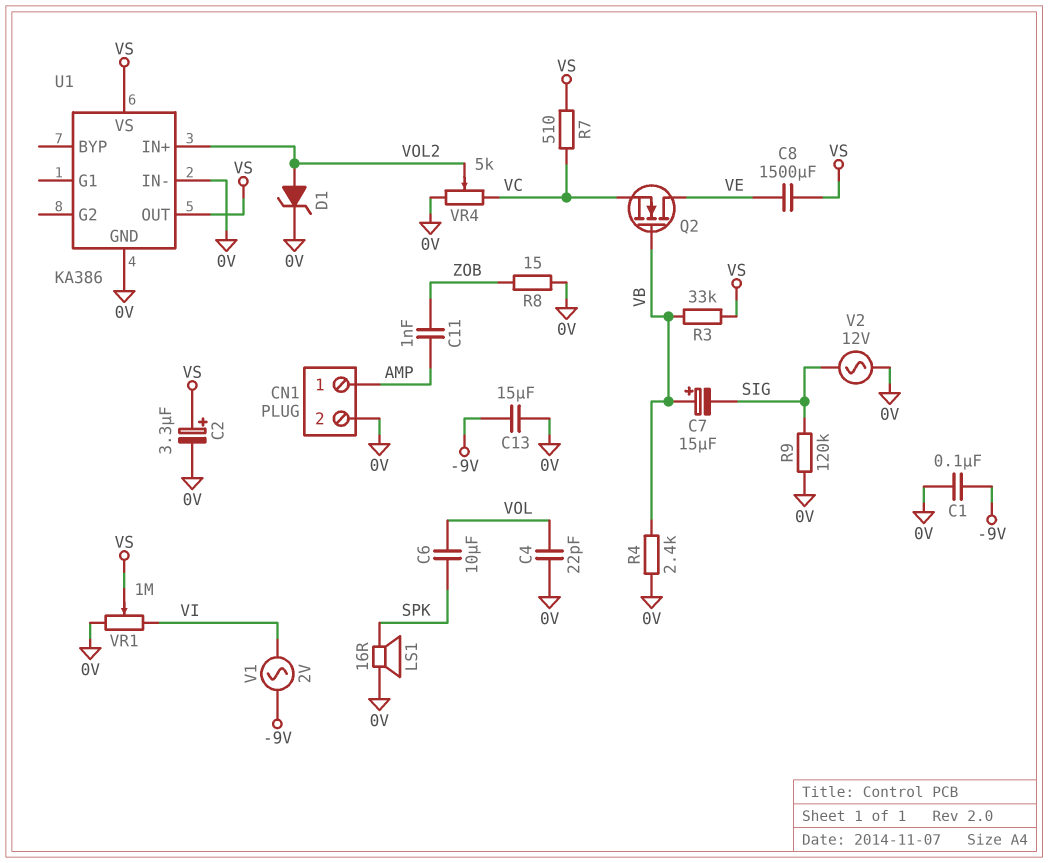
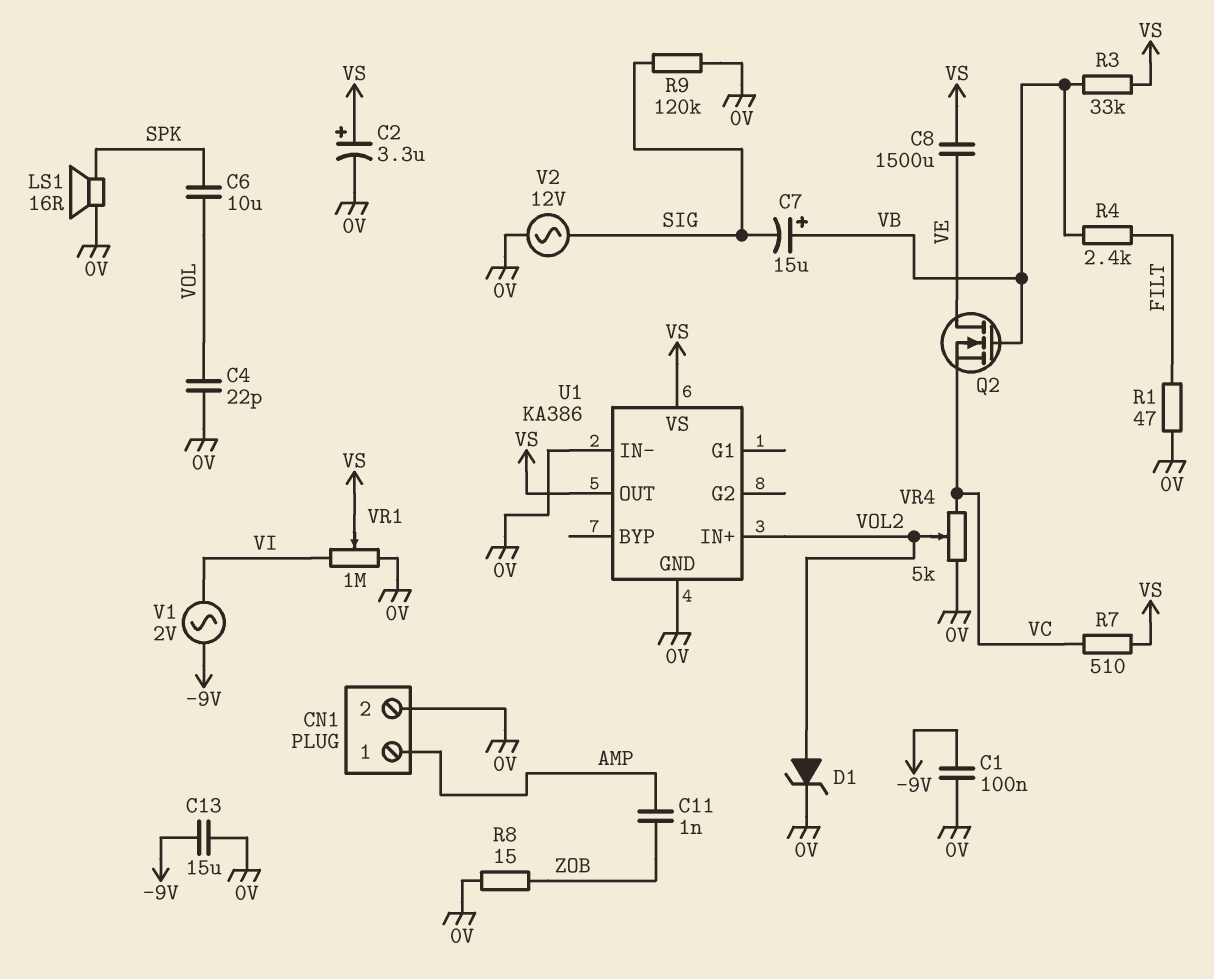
R1: none -> 47 (0V, FILT)
R4: 2.4k (0V, VB) -> 2.4k (FILT, VB)

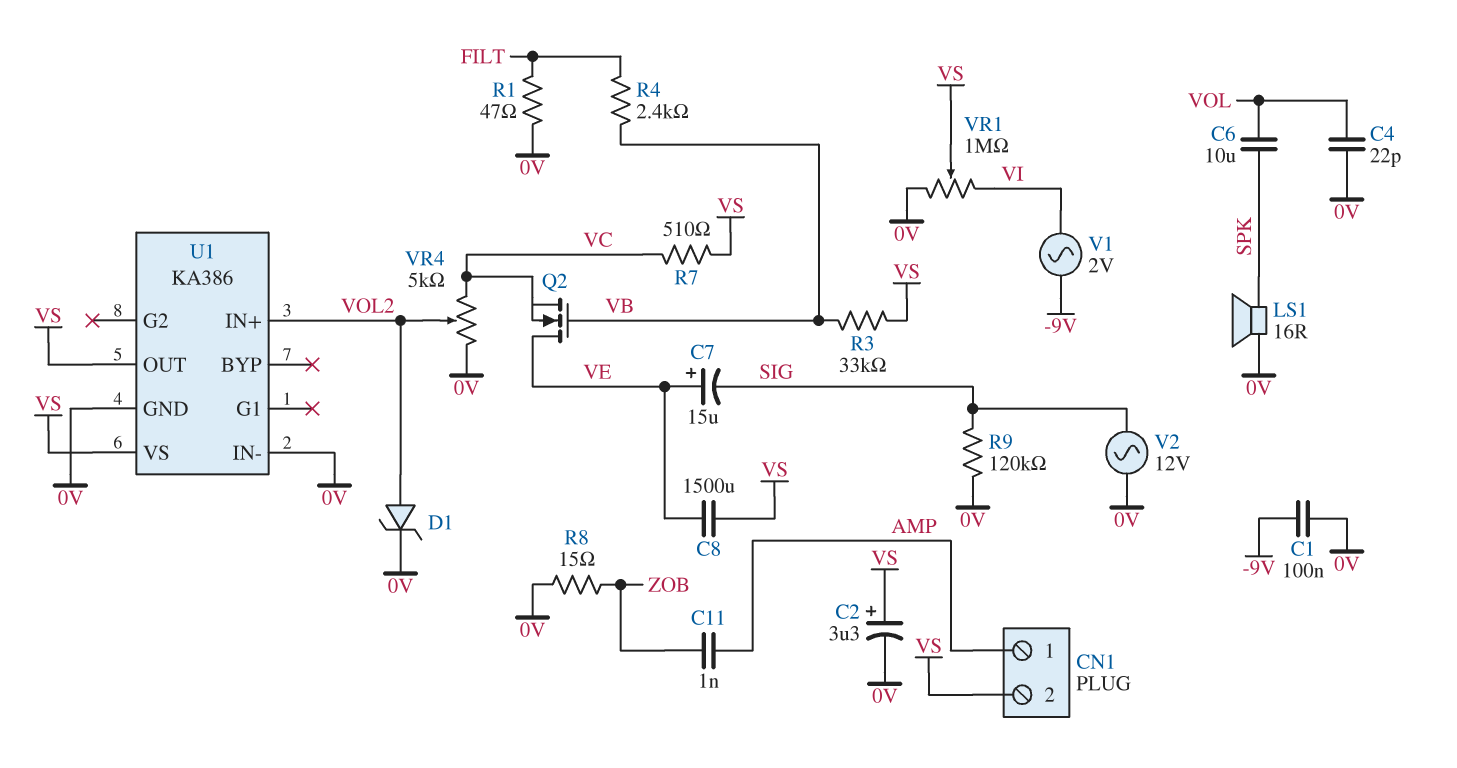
C7: 15uF (plus VB, minus SIG) -> 15uF (plus VE, minus SIG)
C13: 15uF (-9V, 0V) -> none
CN1 pin 2: 0V -> VS

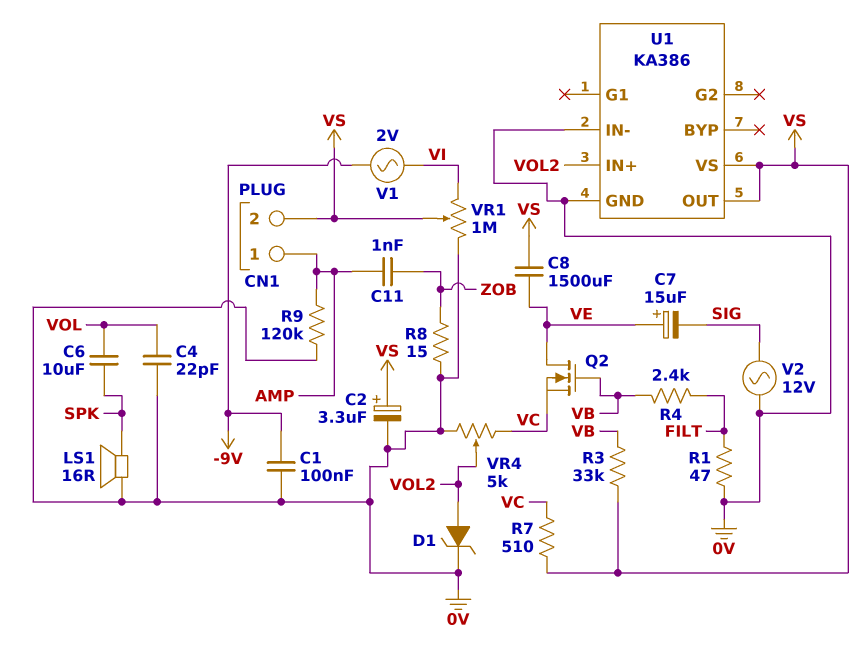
R9: 120k (0V, SIG) -> 120k (0V, AMP)

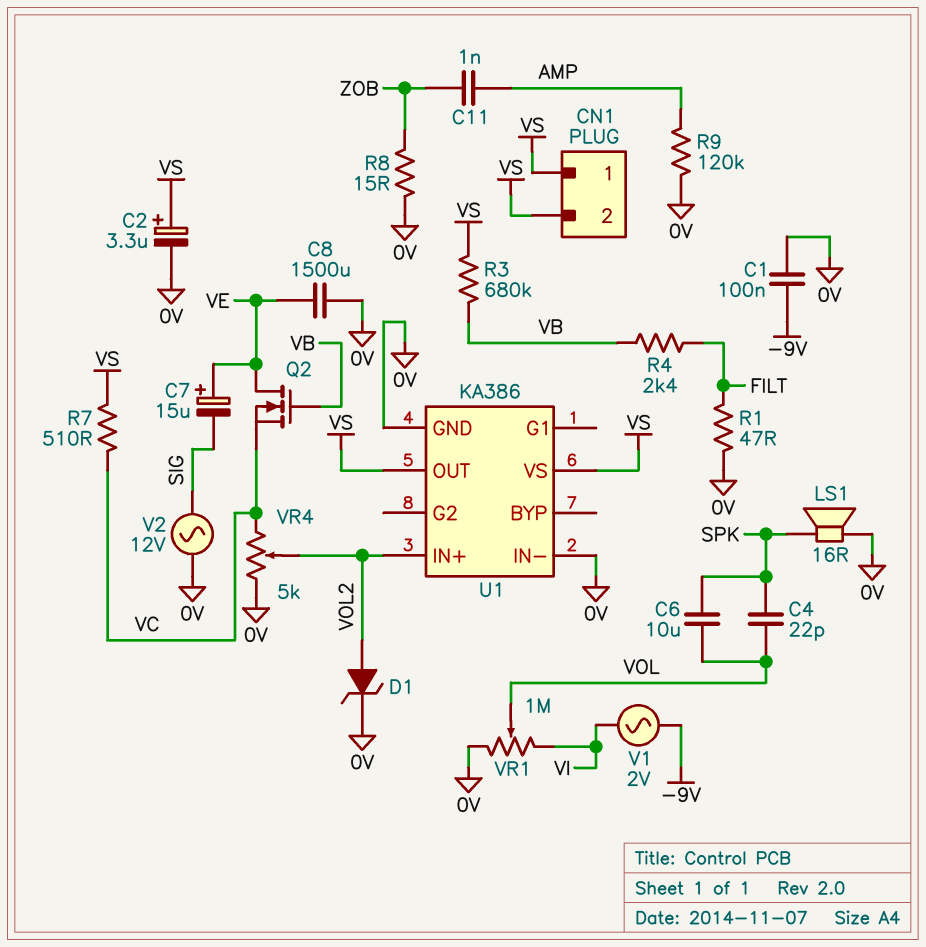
C4: 22pF (0V, VOL) -> 22pF (SPK, VOL)
C8: 1500uF (VE, VS) -> 1500uF (0V, VE)
CN1 pin 1: AMP -> VS
R3: 33k (VB, VS) -> 680k (VB, VS)
VR1: 1M (0V, VI, wiper VS) -> 1M (0V, VI, wiper VOL)

